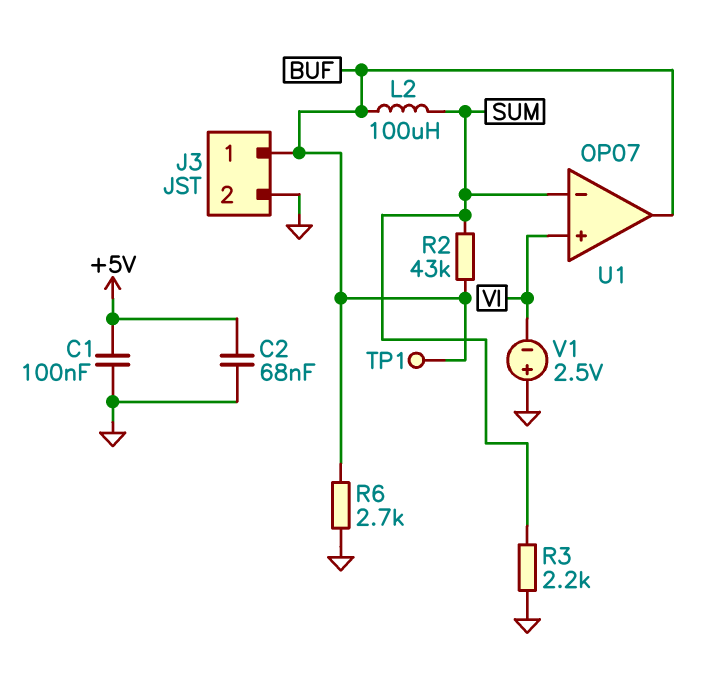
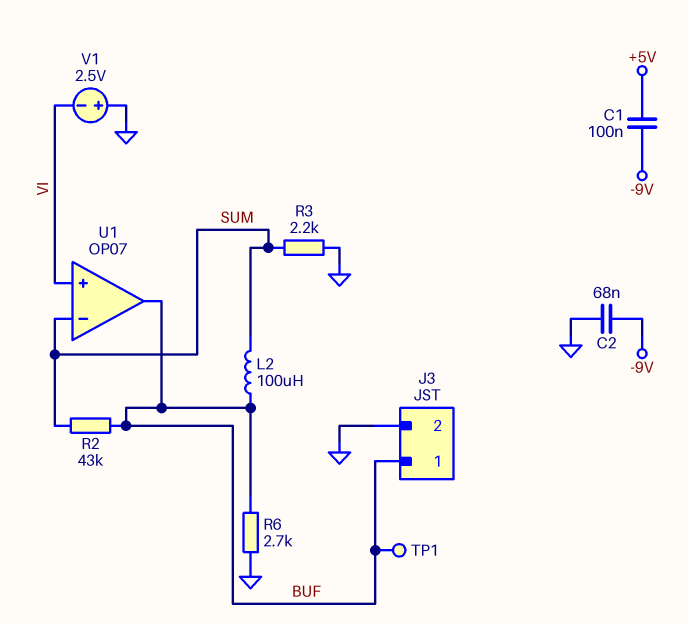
C1: 100nF (+5V, GND) -> 100nF (+5V, -9V)
C2: 68nF (+5V, GND) -> 68nF (-9V, GND)

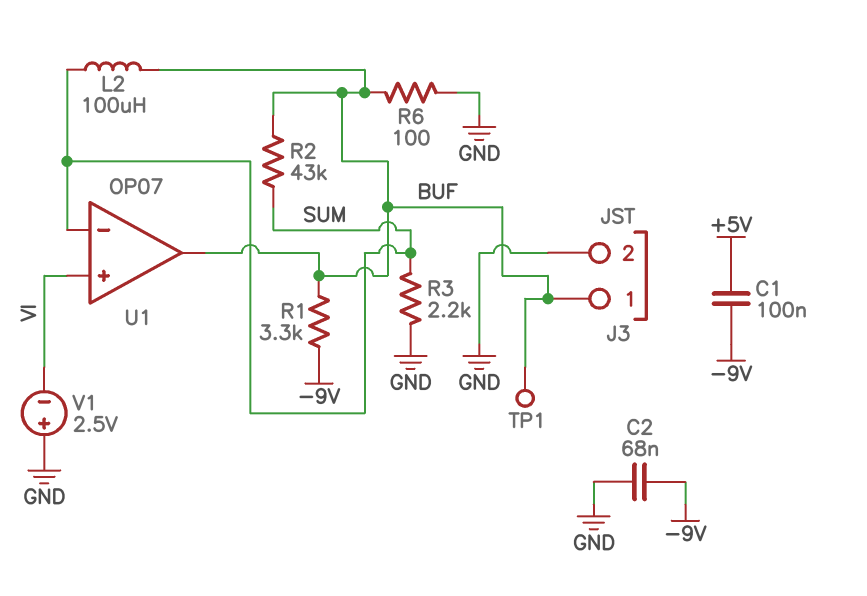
R1: none -> 3.3k (-9V, BUF)
R6: 2.7k (BUF, GND) -> 100 (BUF, GND)

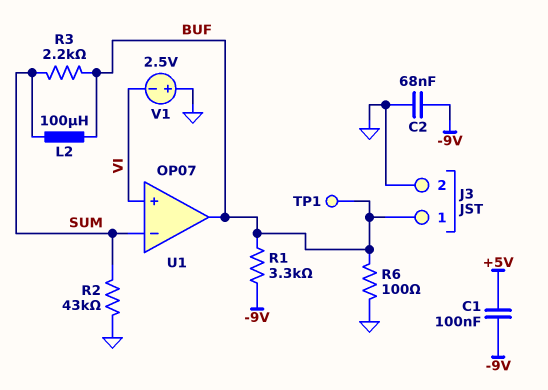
R2: 43k (BUF, SUM) -> 43k (GND, SUM)
R3: 2.2k (GND, SUM) -> 2.2k (BUF, SUM)

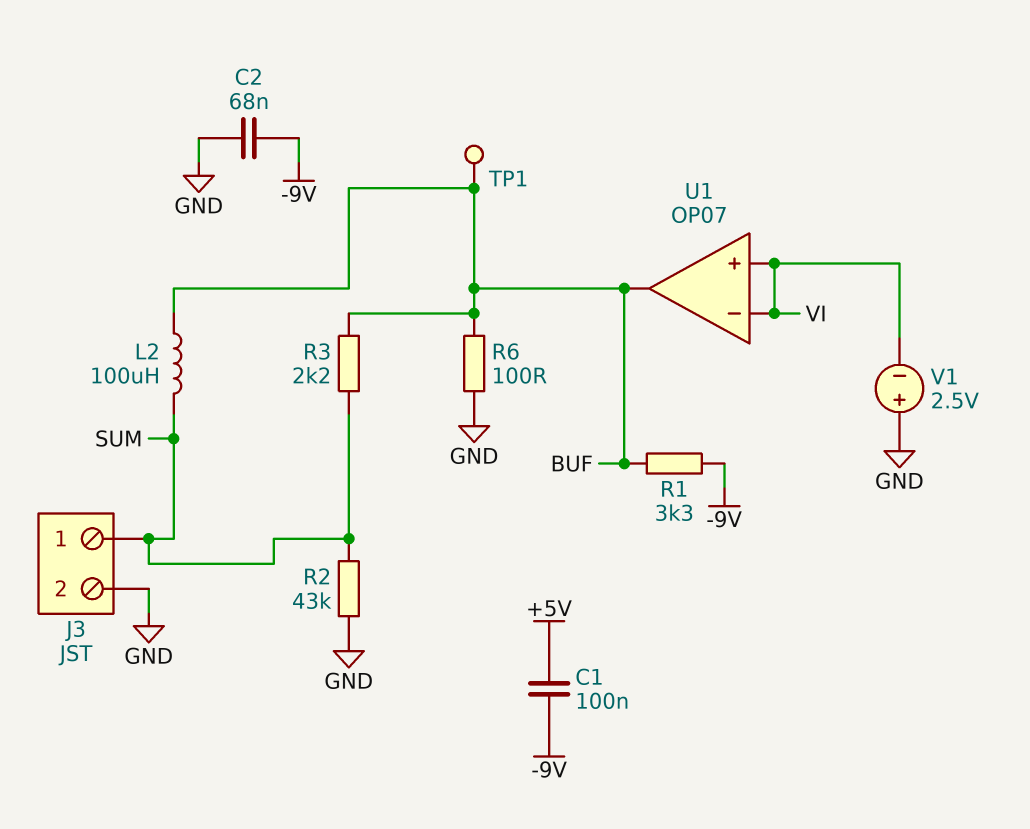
J3 pin 1: BUF -> SUM
U1 pin in-: SUM -> VI

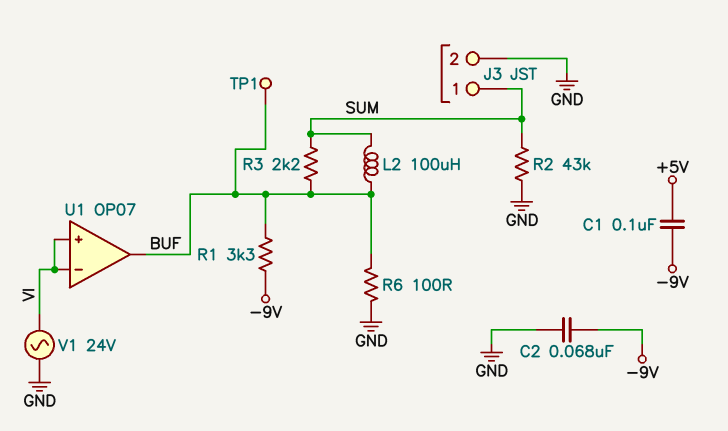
V1: 2.5V (plus GND, minus VI) -> AC 24V (GND, VI)

